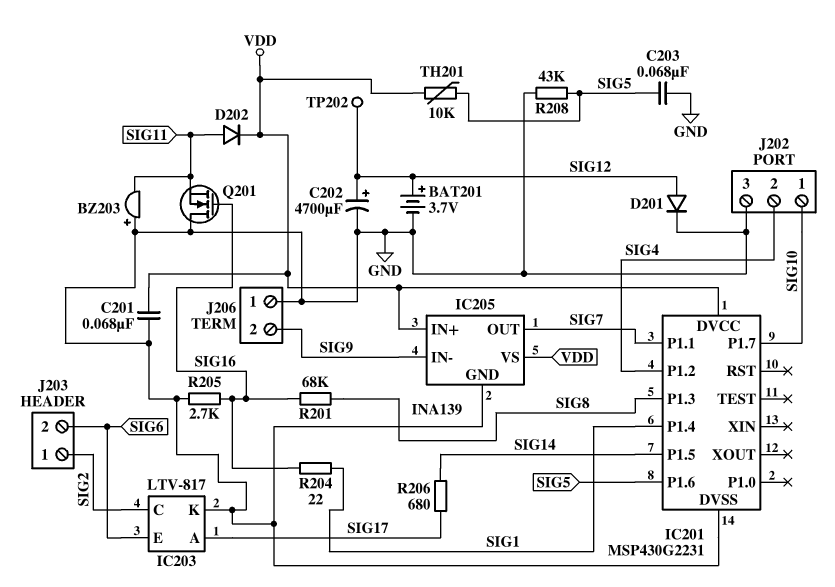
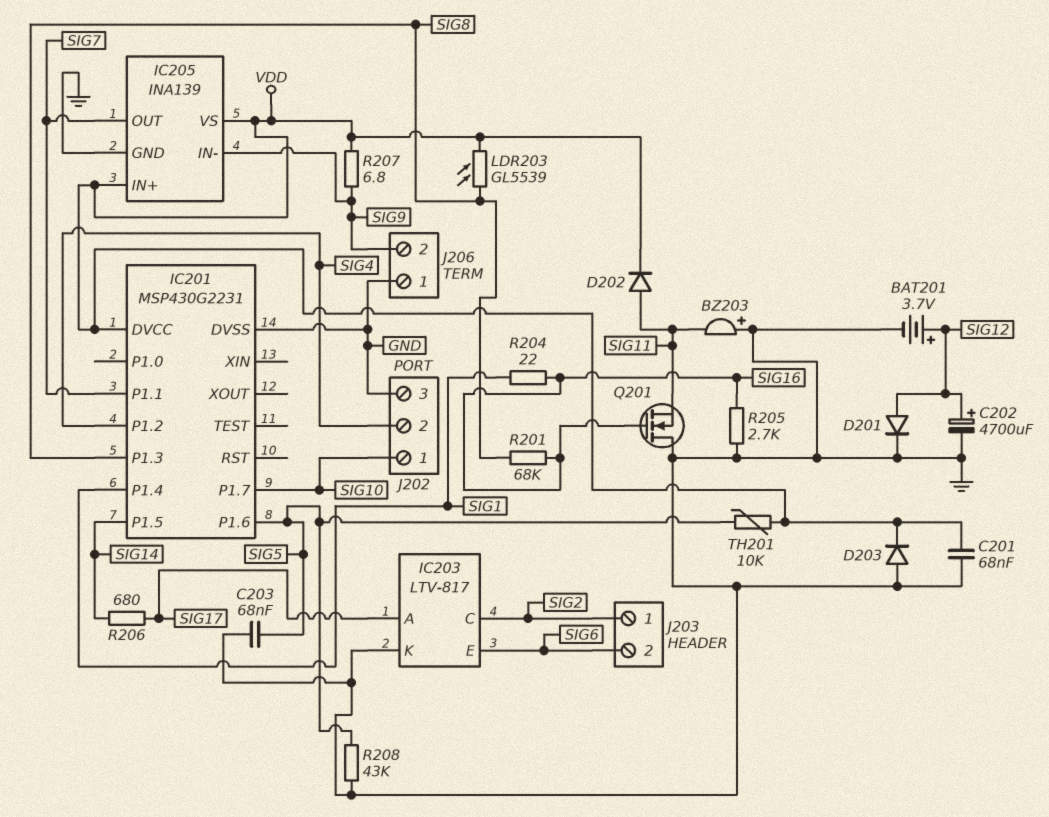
D203: none -> diode (A GND, K VDD)
LDR203: none -> GL5539 (SIG8, VDD)
R207: none -> 6.8 (SIG9, VDD)
TP202: test point (SIG12) -> none

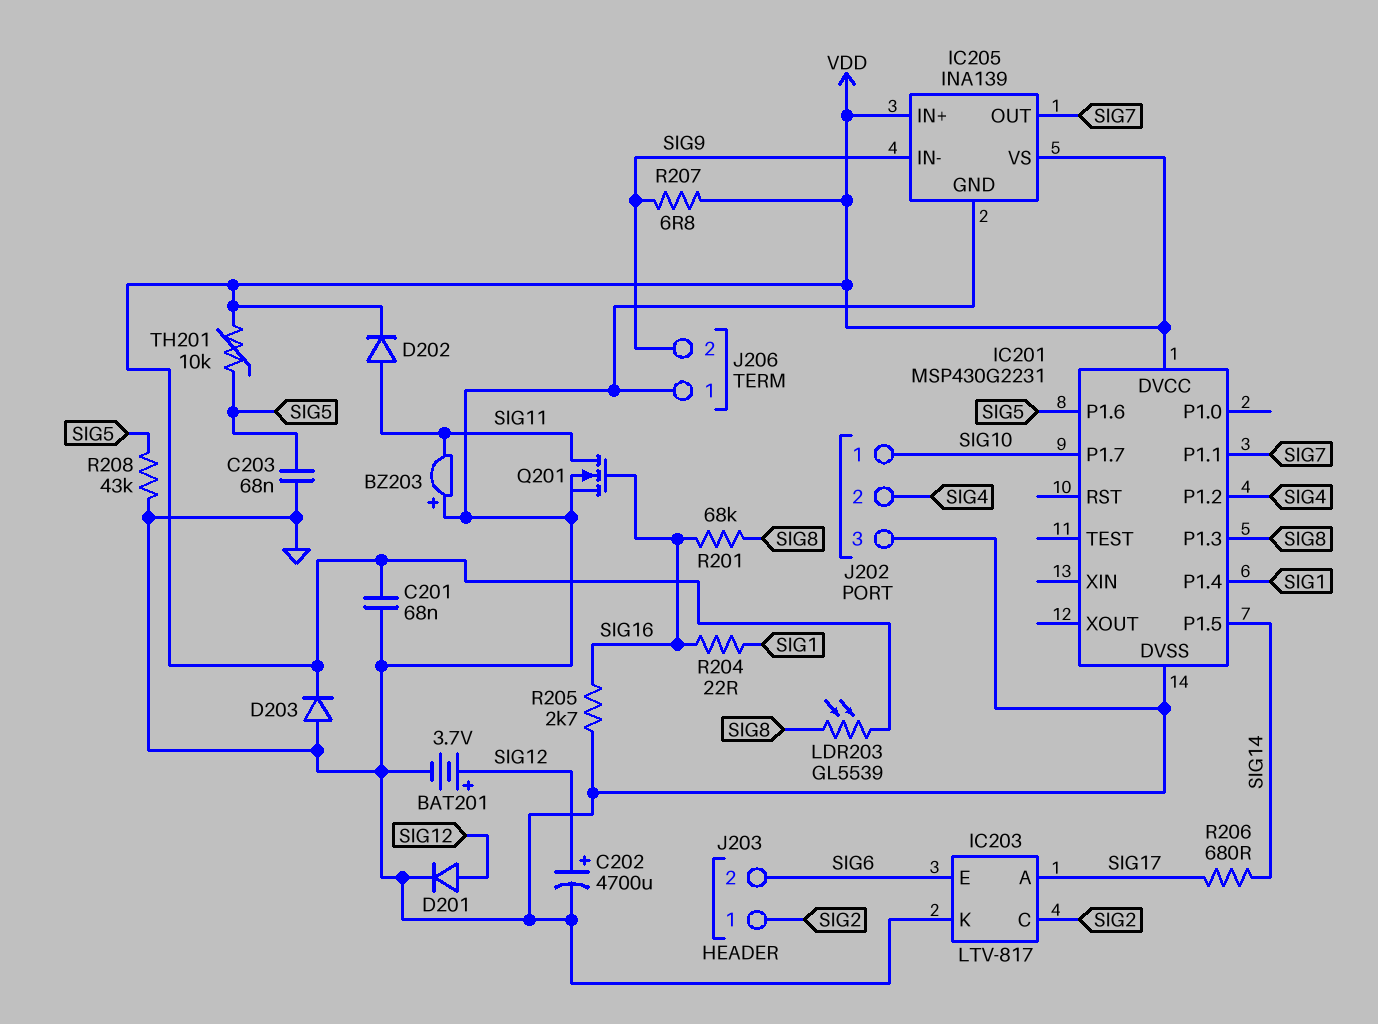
Q201: NMOS (G SIG16, D GND, S SIG11) -> NMOS (G SIG16, D SIG11, S GND)

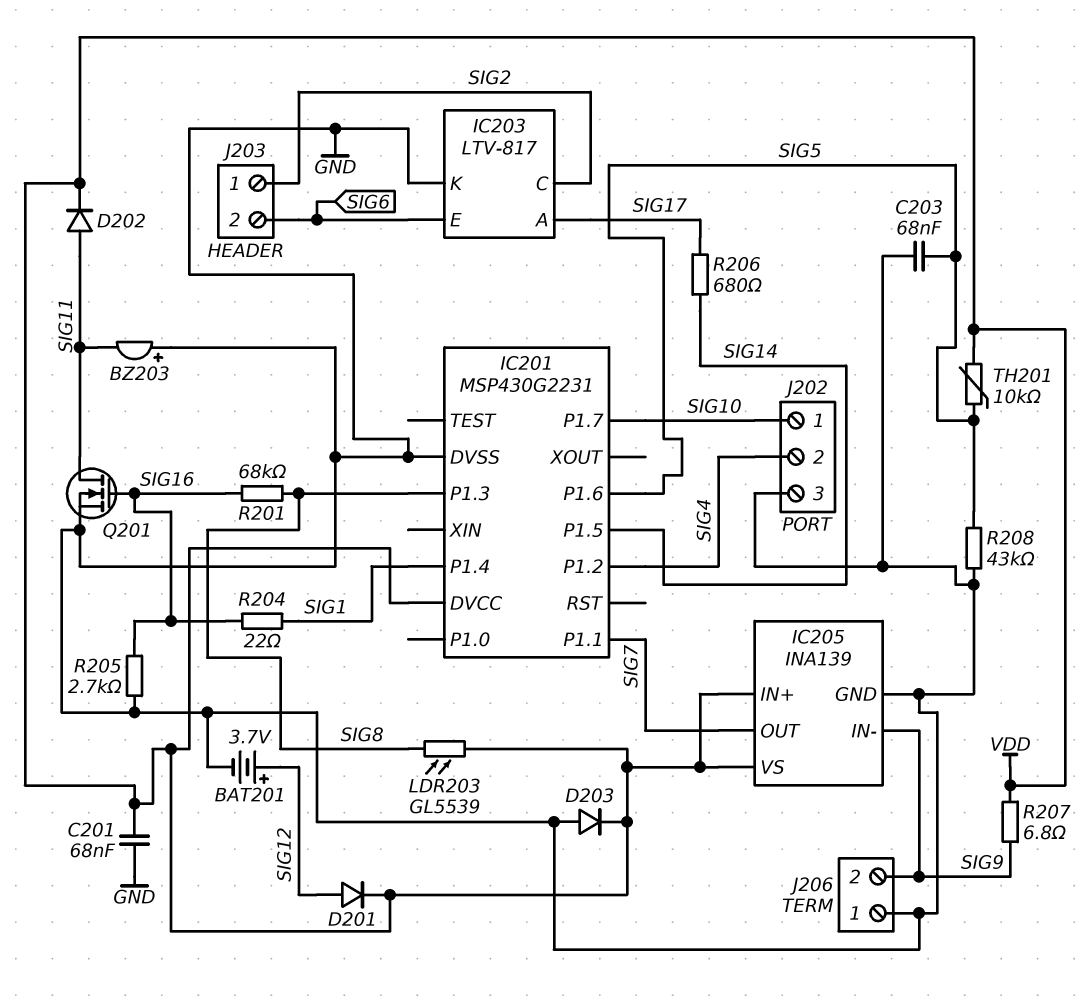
C202: 4700uF (plus SIG12, minus GND) -> none
D201: diode (A SIG12, K GND) -> diode (A SIG12, K VDD)

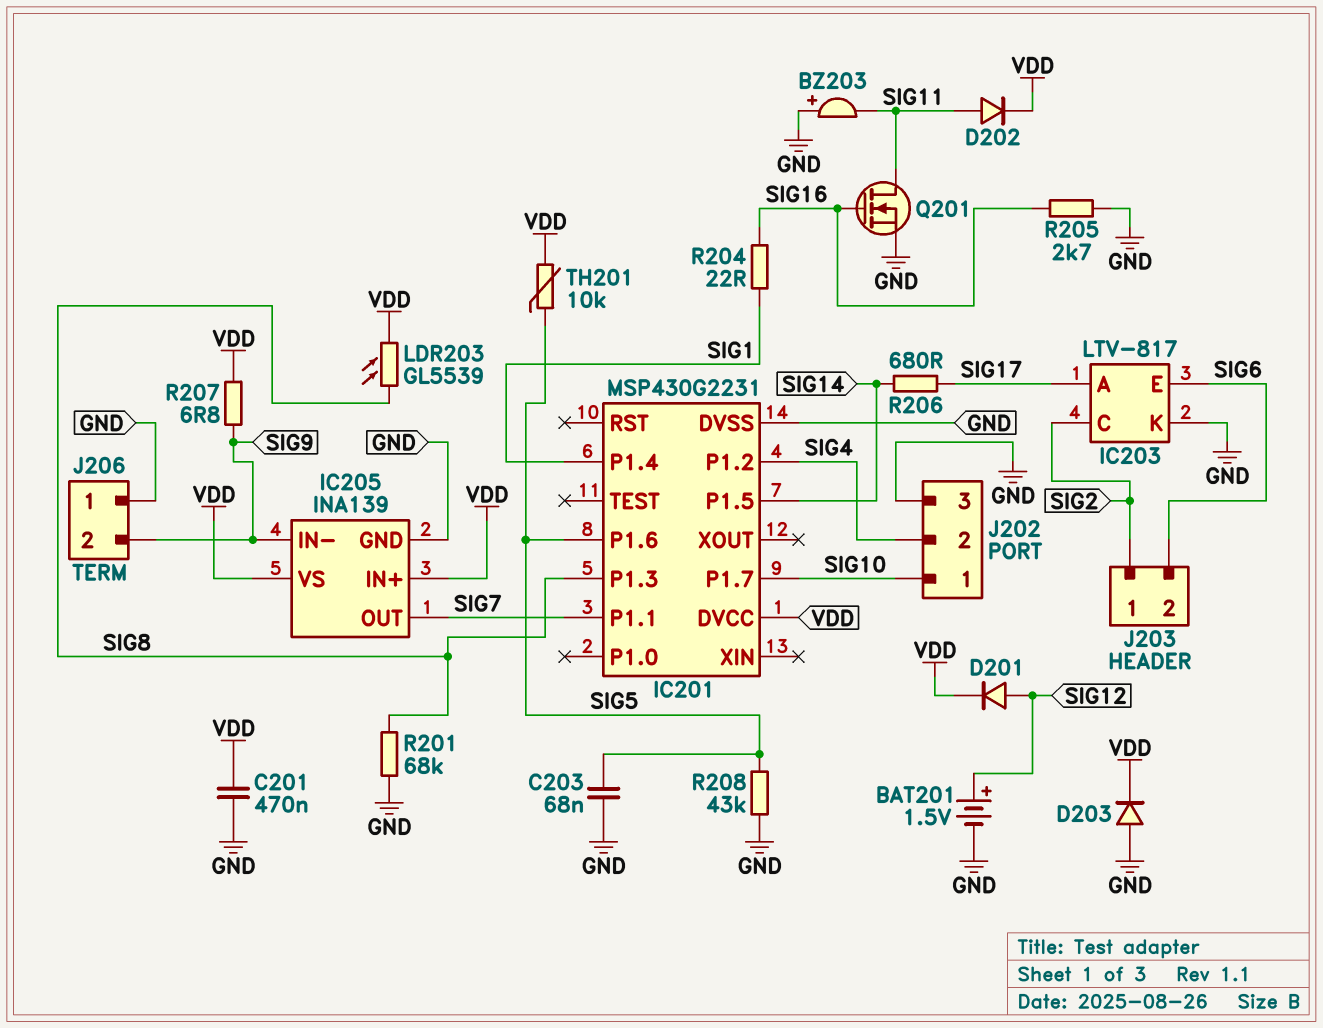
BAT201: 3.7V (plus SIG12, minus GND) -> 1.5V (plus SIG12, minus GND)
C201: 68nF (GND, VDD) -> 470nF (GND, VDD)
R201: 68k (SIG8, SIG16) -> 68k (GND, SIG8)

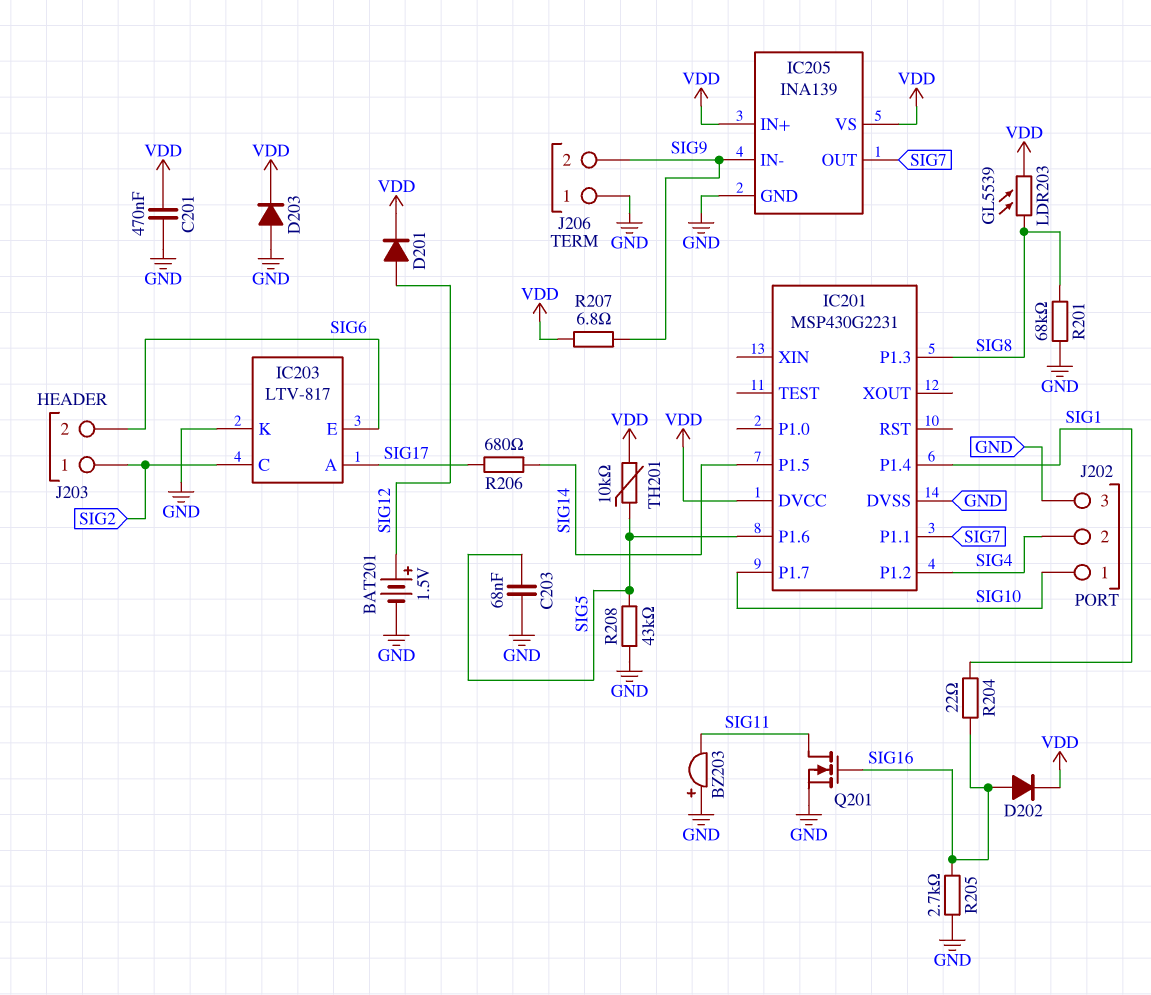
D202: diode (A SIG11, K VDD) -> diode (A SIG16, K VDD)

